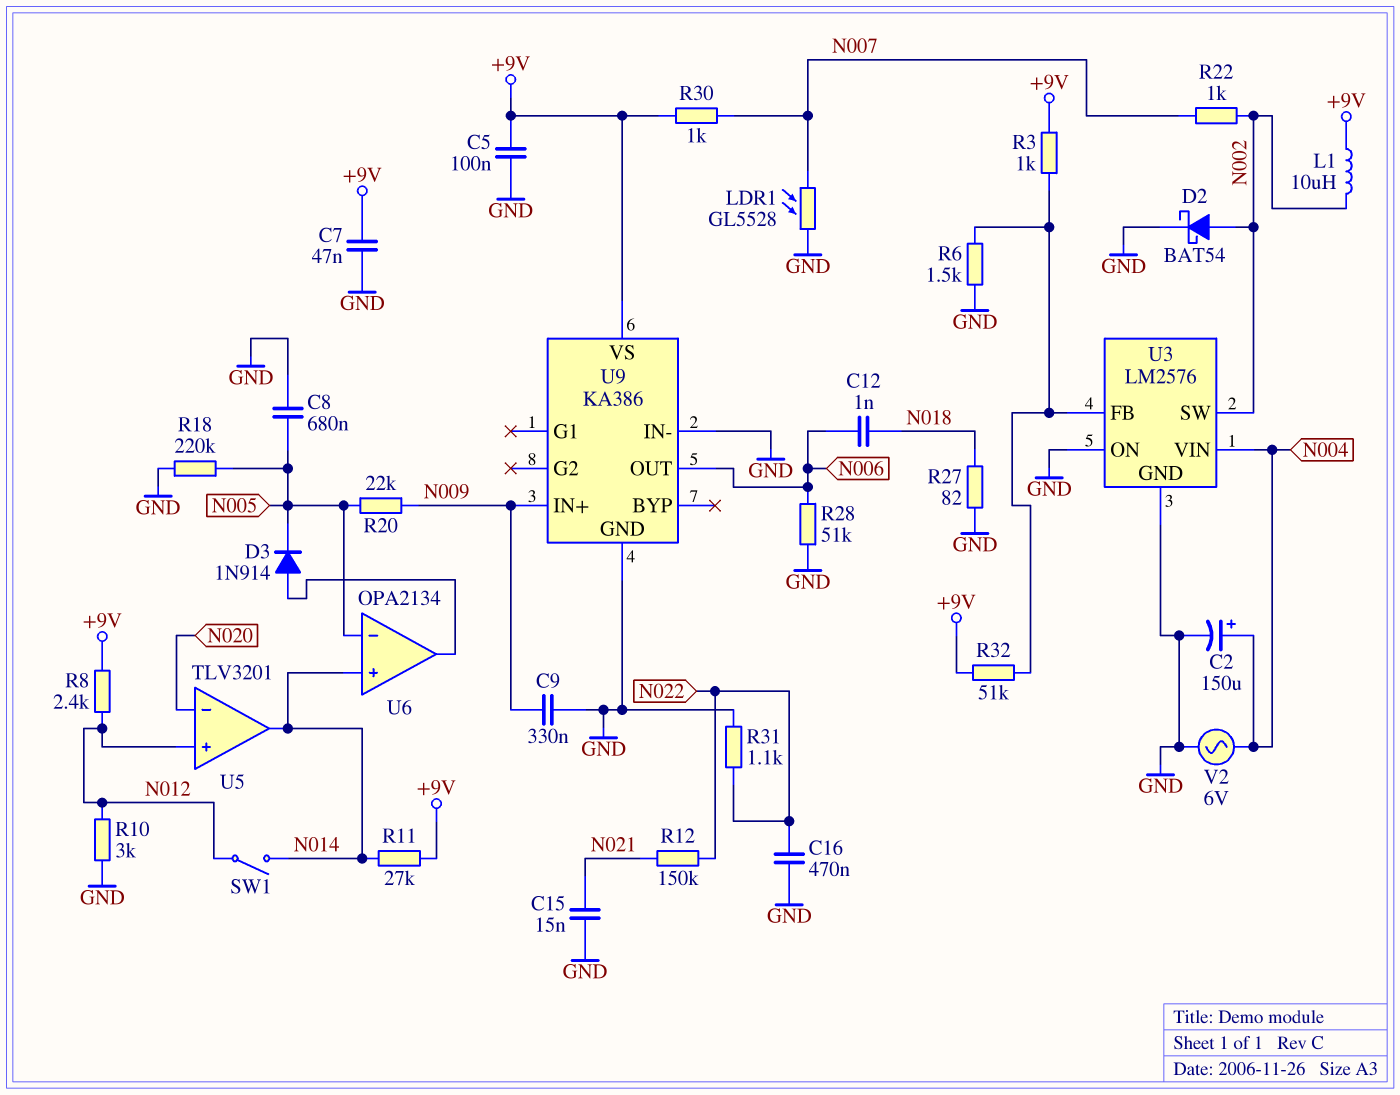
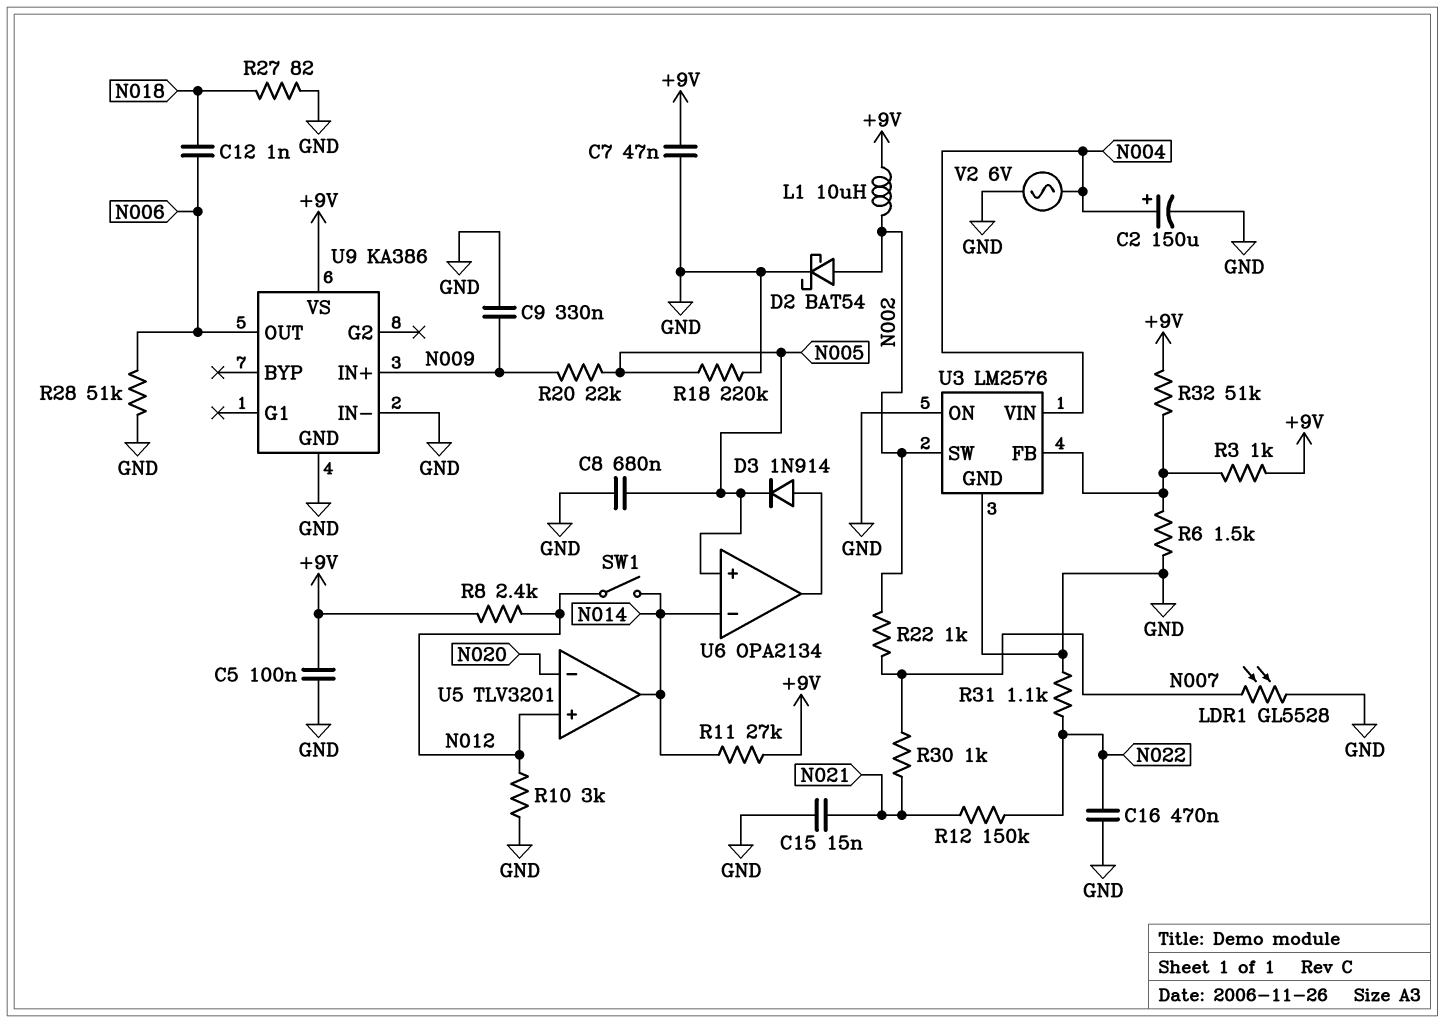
R30: 1k (+9V, N007) -> 1k (N007, N021)
U6 pin in+: N014 -> N005
U6 pin in-: N005 -> N014

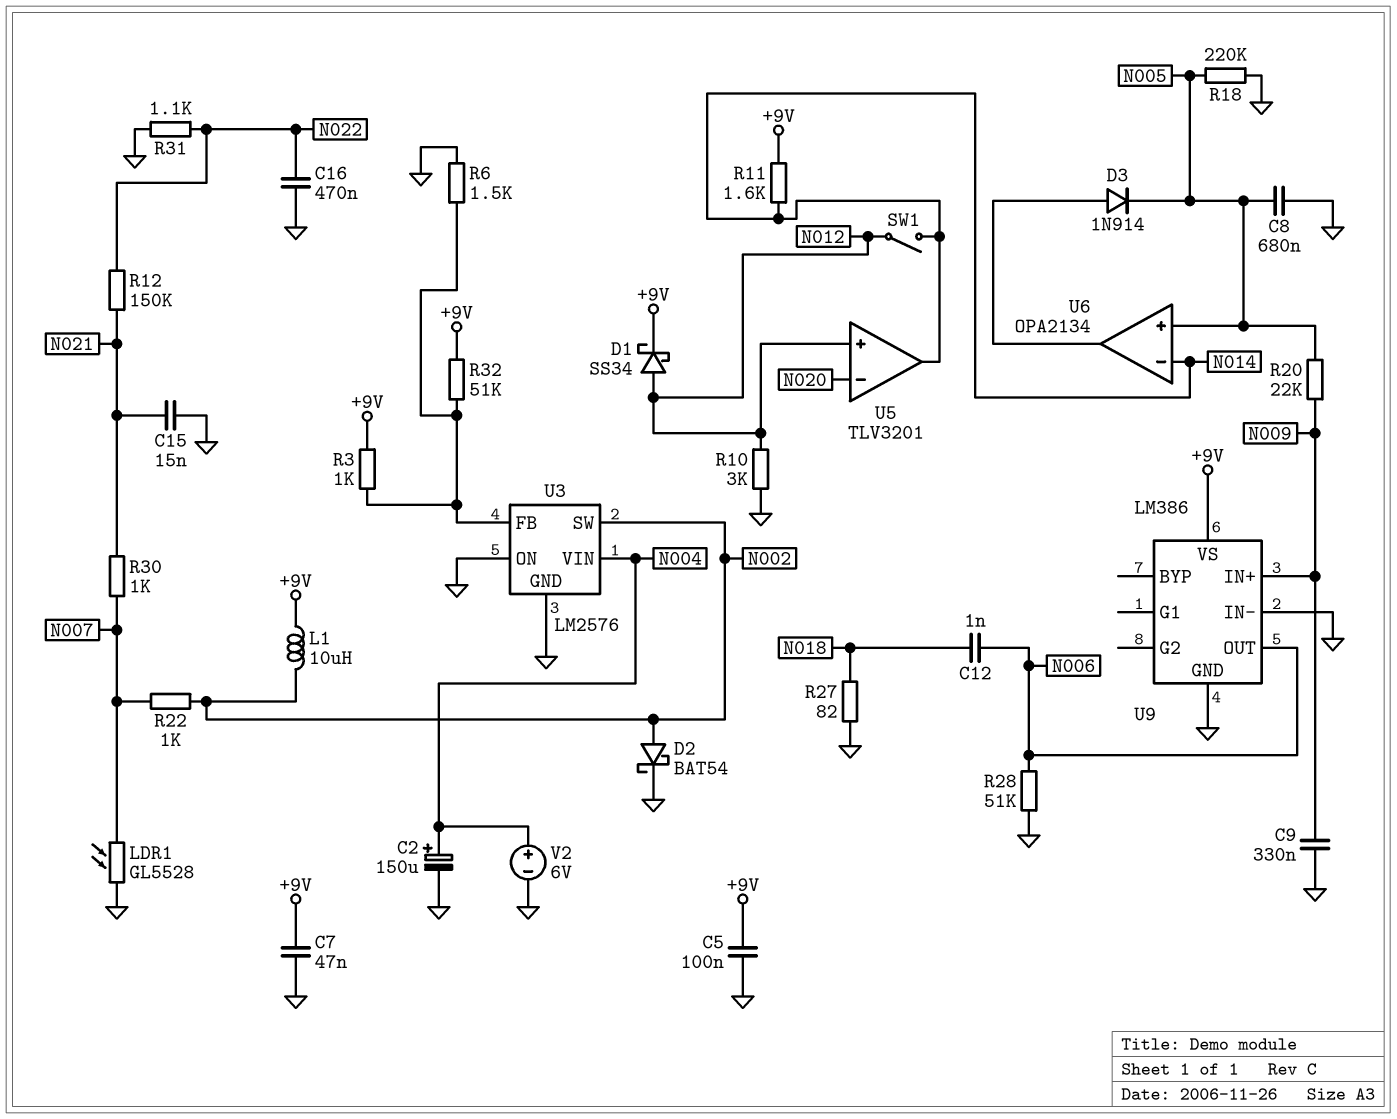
D1: none -> schottky SS34 (A N012, K +9V)
R8: 2.4k (+9V, N012) -> none
R11: 27k (+9V, N014) -> 1.6k (+9V, N014)
U9: KA386 -> LM386
V2: AC 6V (GND, N004) -> 6V (plus N004, minus GND)

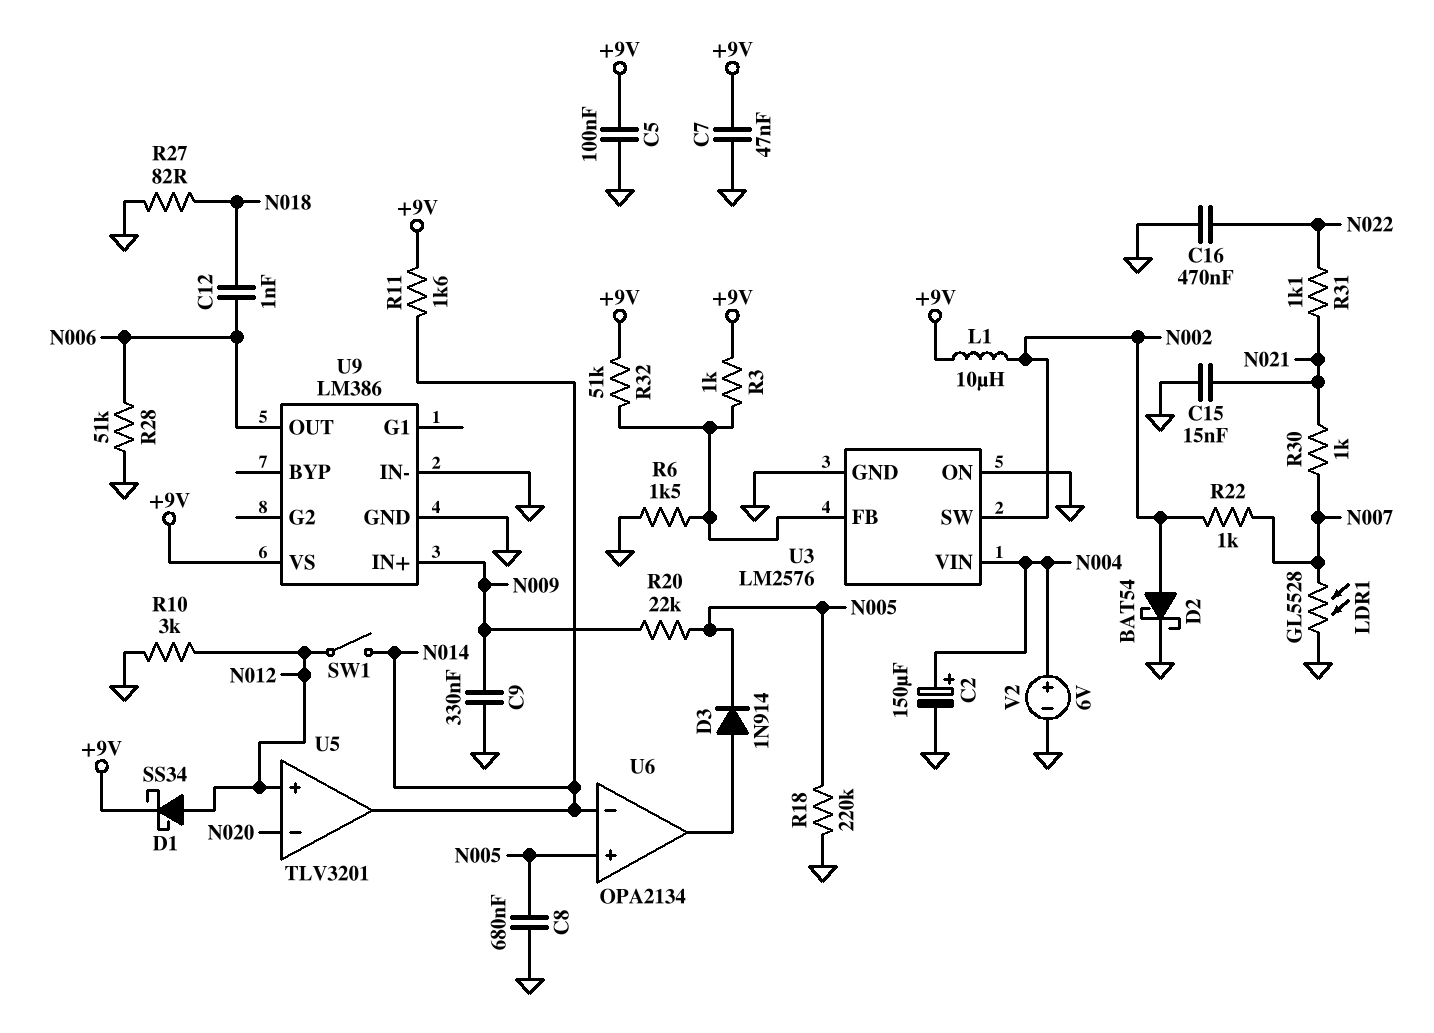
R12: 150k (N021, N022) -> none
R31: 1.1k (GND, N022) -> 1.1k (N021, N022)

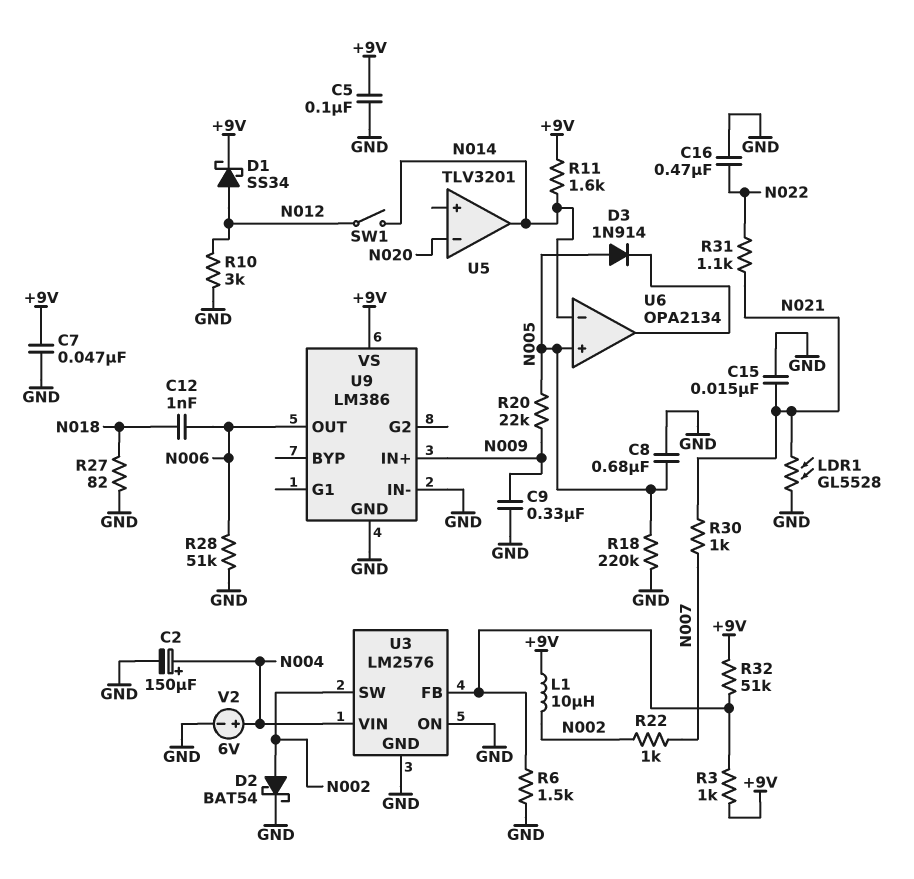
D3: diode 1N914 (A U6/out, K N005) -> diode 1N914 (A N005, K U6/out)
LDR1: GL5528 (GND, N007) -> GL5528 (GND, N021)
U5 pin in+: N012 -> none

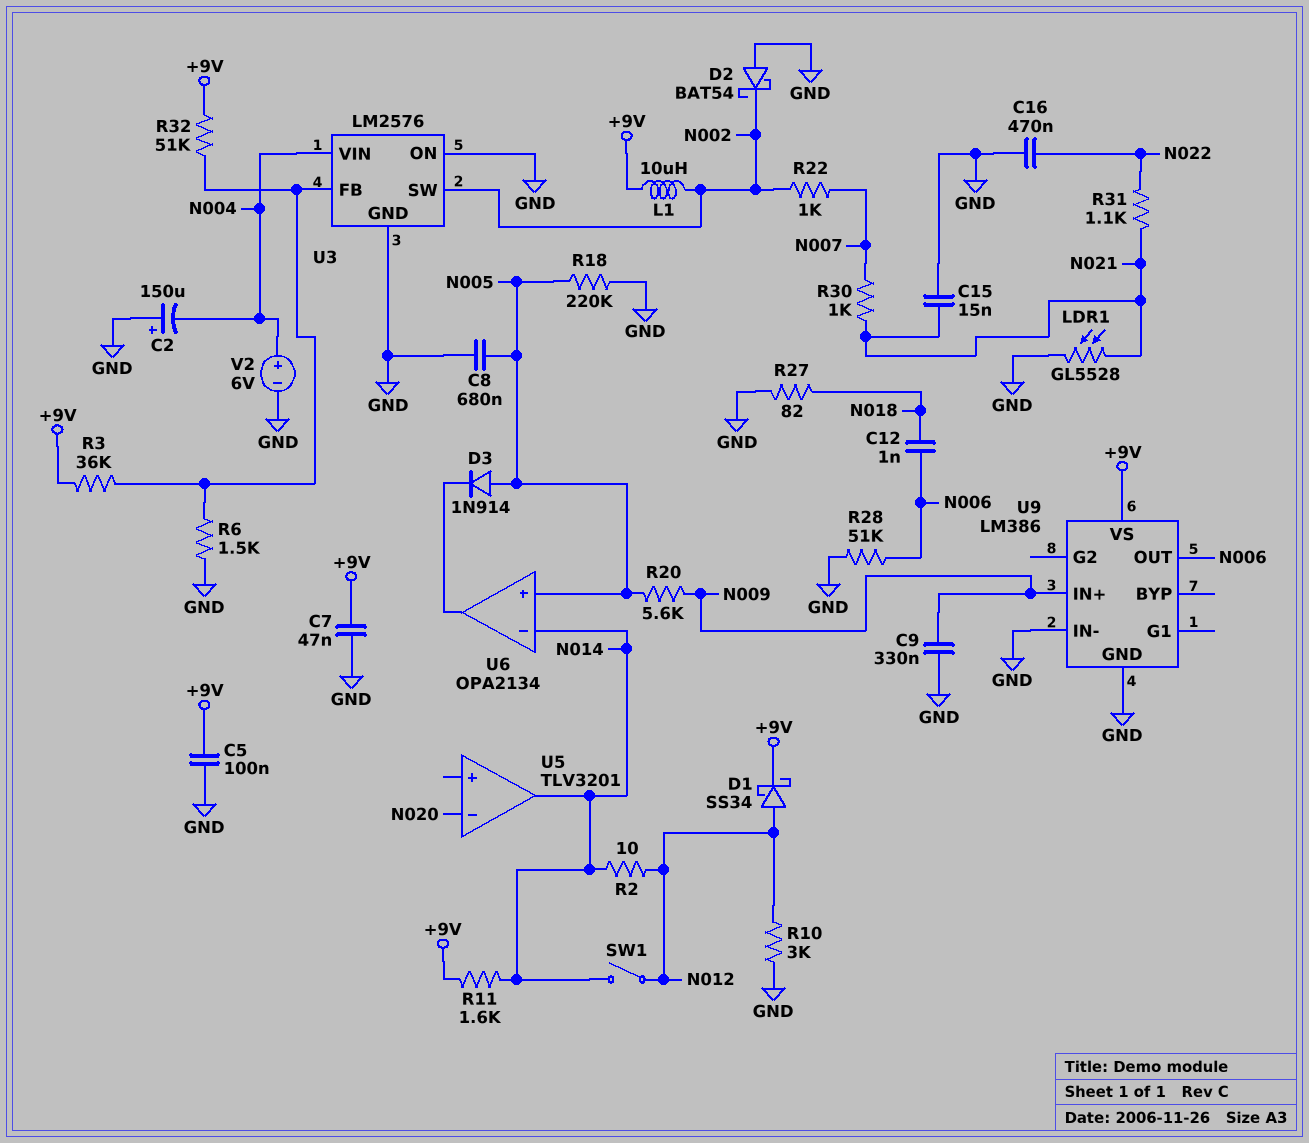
C2: 150uF (plus N004, minus GND) -> 150uF (plus GND, minus N004)
D2: schottky BAT54 (A N002, K GND) -> schottky BAT54 (A GND, K N002)
R2: none -> 10 (N012, N014)
R3: 1k (+9V, U3/FB) -> 36k (+9V, U3/FB)
R20: 22k (N005, N009) -> 5.6k (N005, N009)

